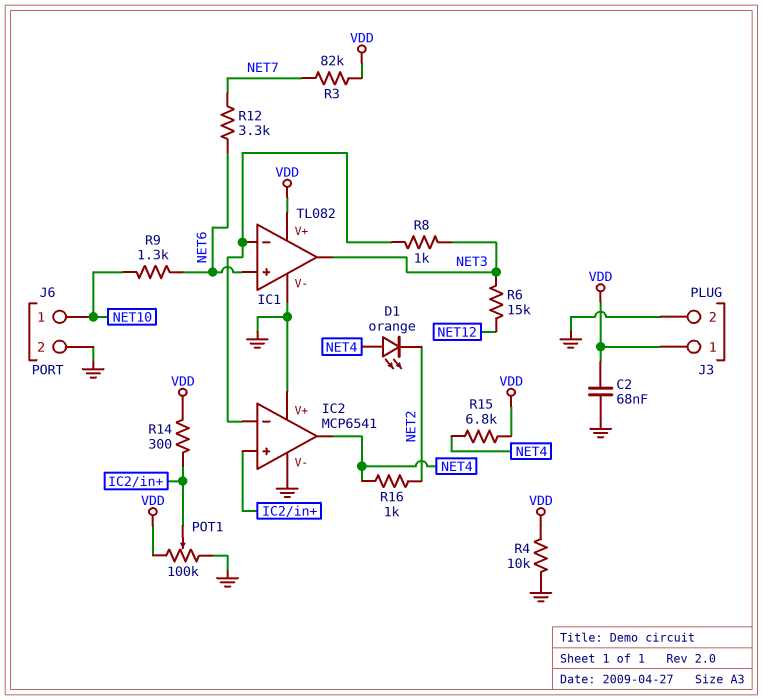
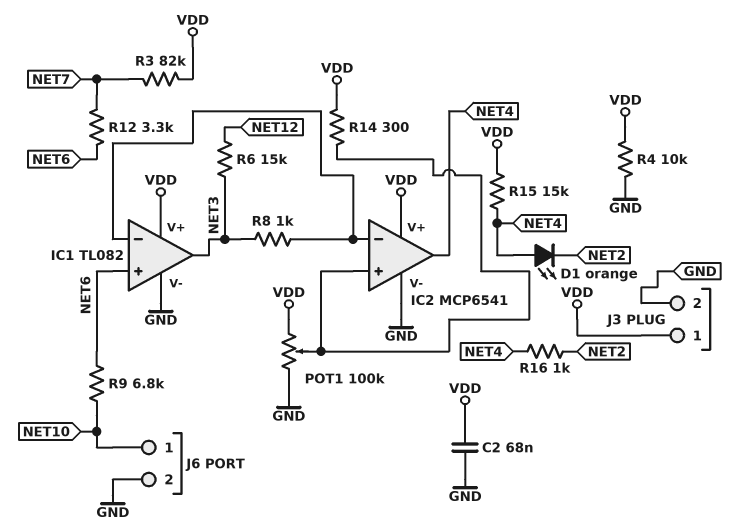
IC2 pin V+: GND -> VDD
R9: 1.3k (NET6, NET10) -> 6.8k (NET6, NET10)
R15: 6.8k (NET4, VDD) -> 15k (NET4, VDD)

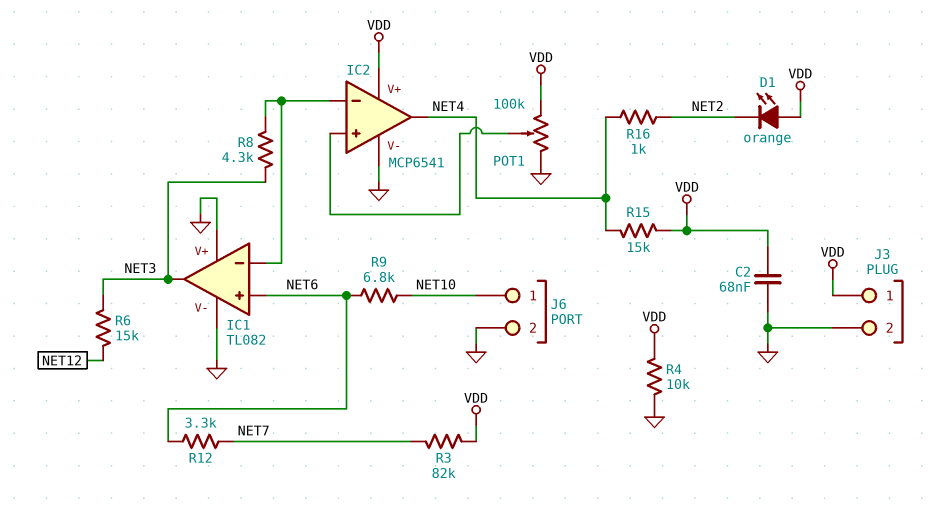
D1: LED orange (A NET4, K NET2) -> LED orange (A VDD, K NET2)
IC1 pin V+: VDD -> GND
R8: 1k (IC1/in-, NET3) -> 4.3k (IC1/in-, NET3)
R14: 300 (IC2/in+, VDD) -> none

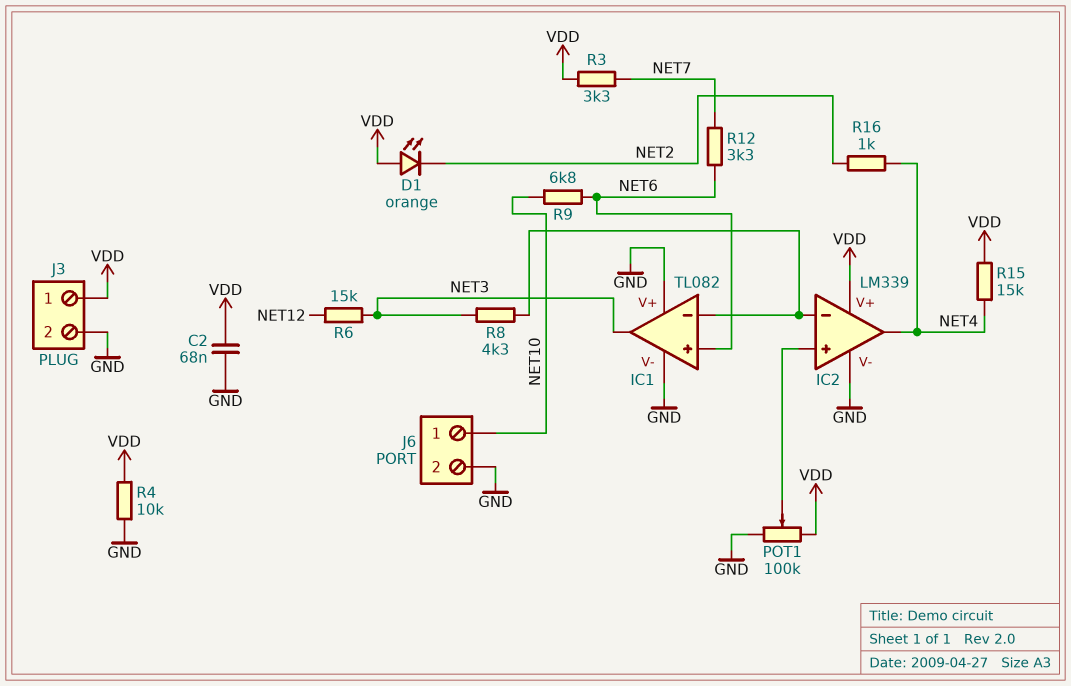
IC2: MCP6541 -> LM339
R3: 82k (NET7, VDD) -> 3.3k (NET7, VDD)

